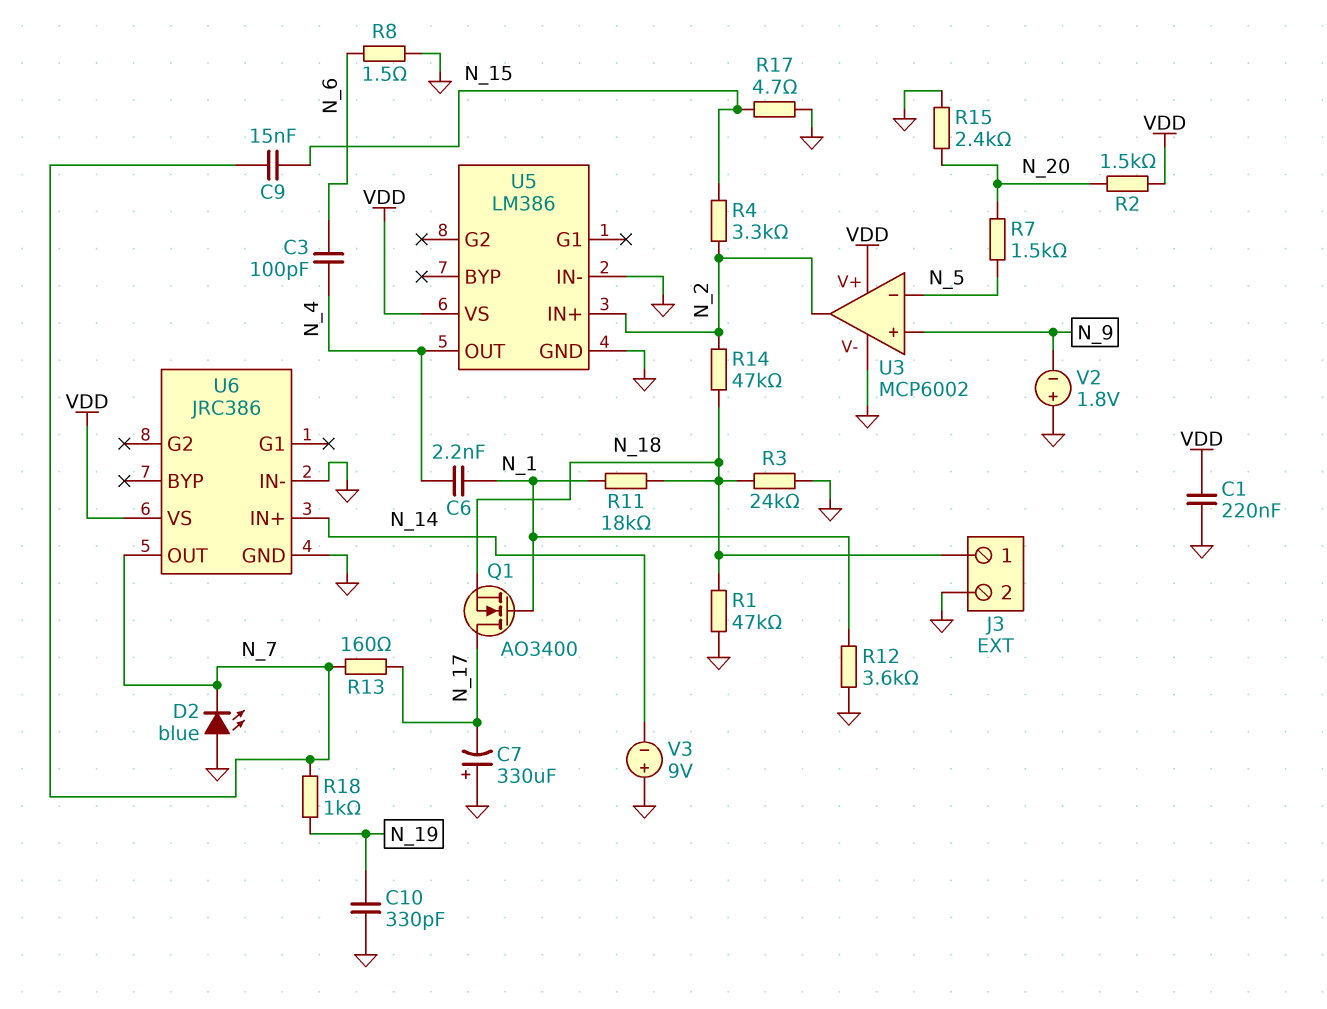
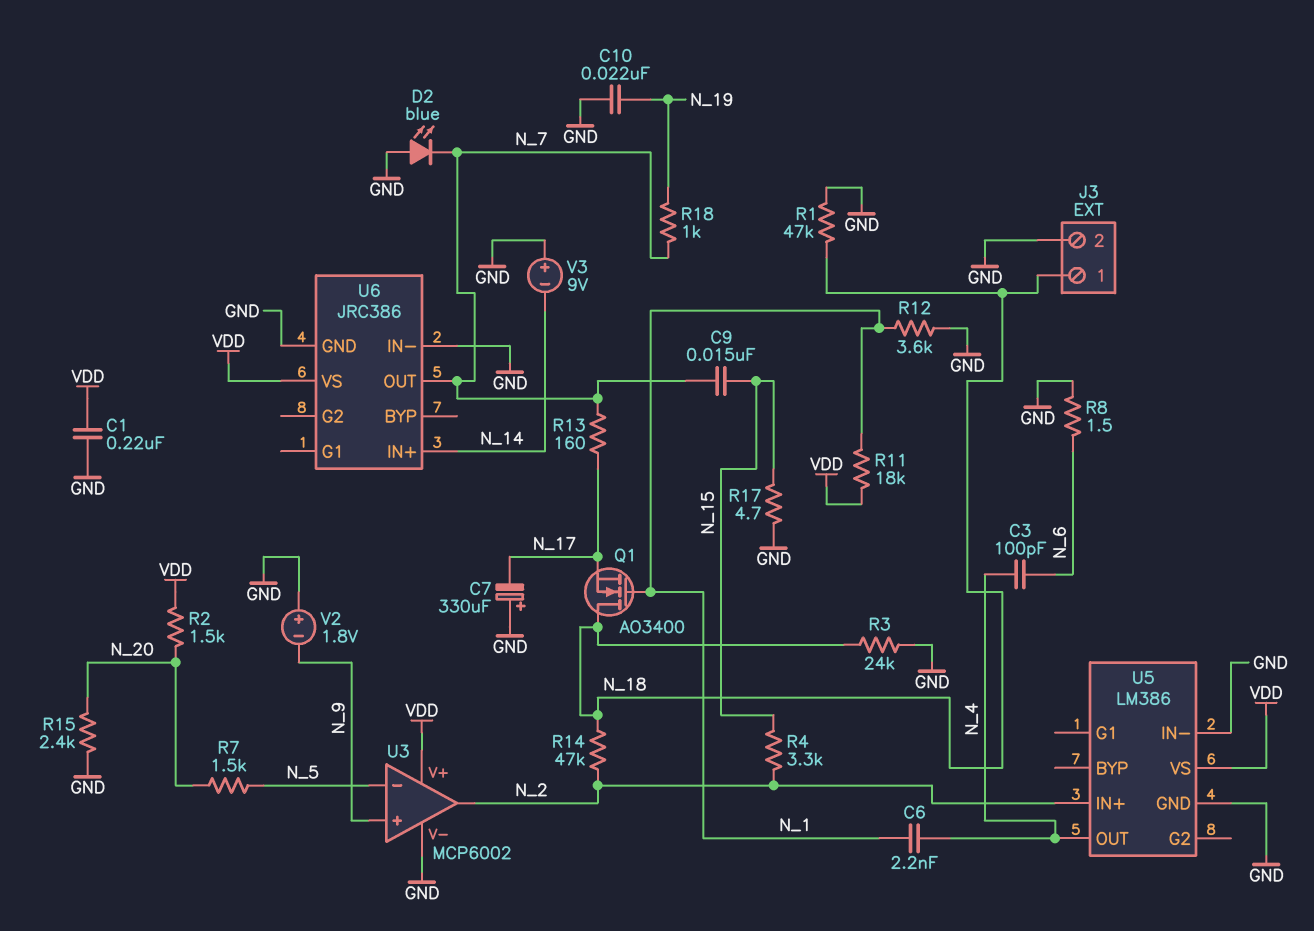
C10: 330pF (GND, N_19) -> 22nF (GND, N_19)
Q1: NMOS AO3400 (G N_1, D N_17, S N_18) -> NMOS AO3400 (G N_1, D N_18, S N_17)
R11: 18k (N_1, N_18) -> 18k (N_1, VDD)

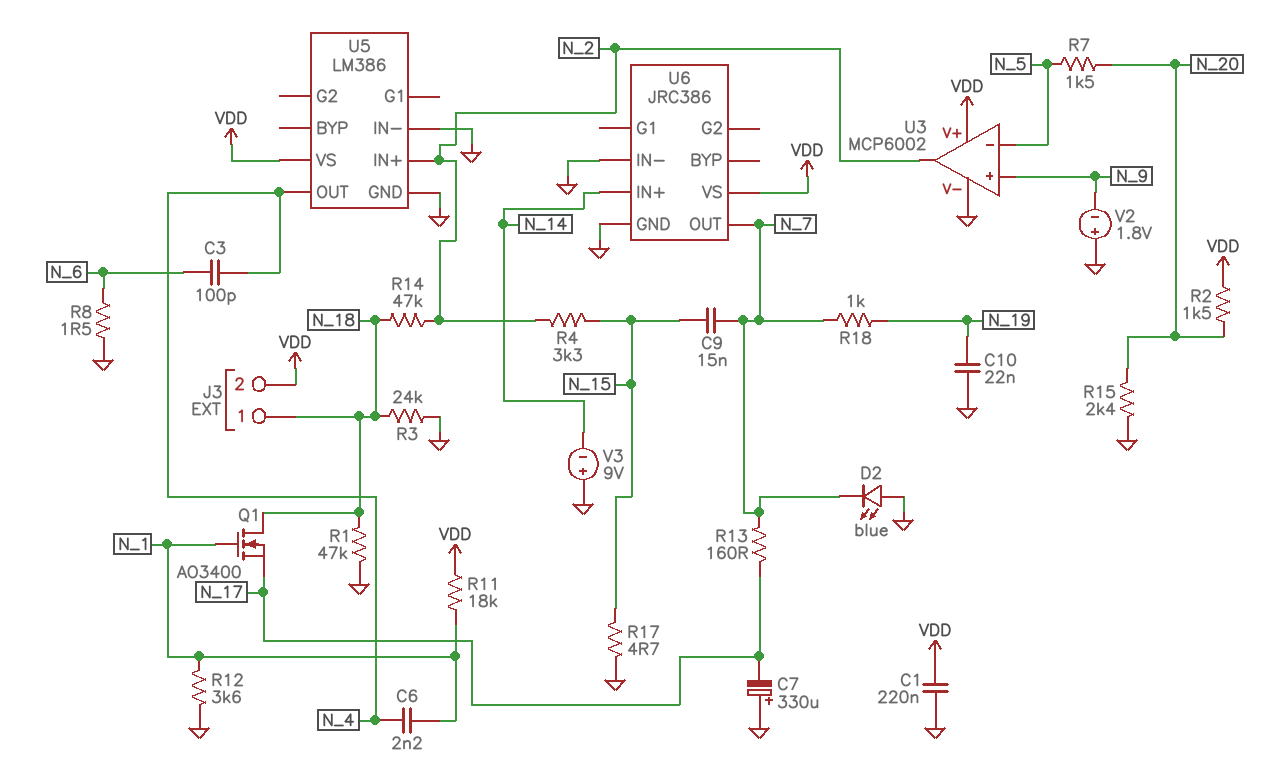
J3 pin 2: GND -> VDD

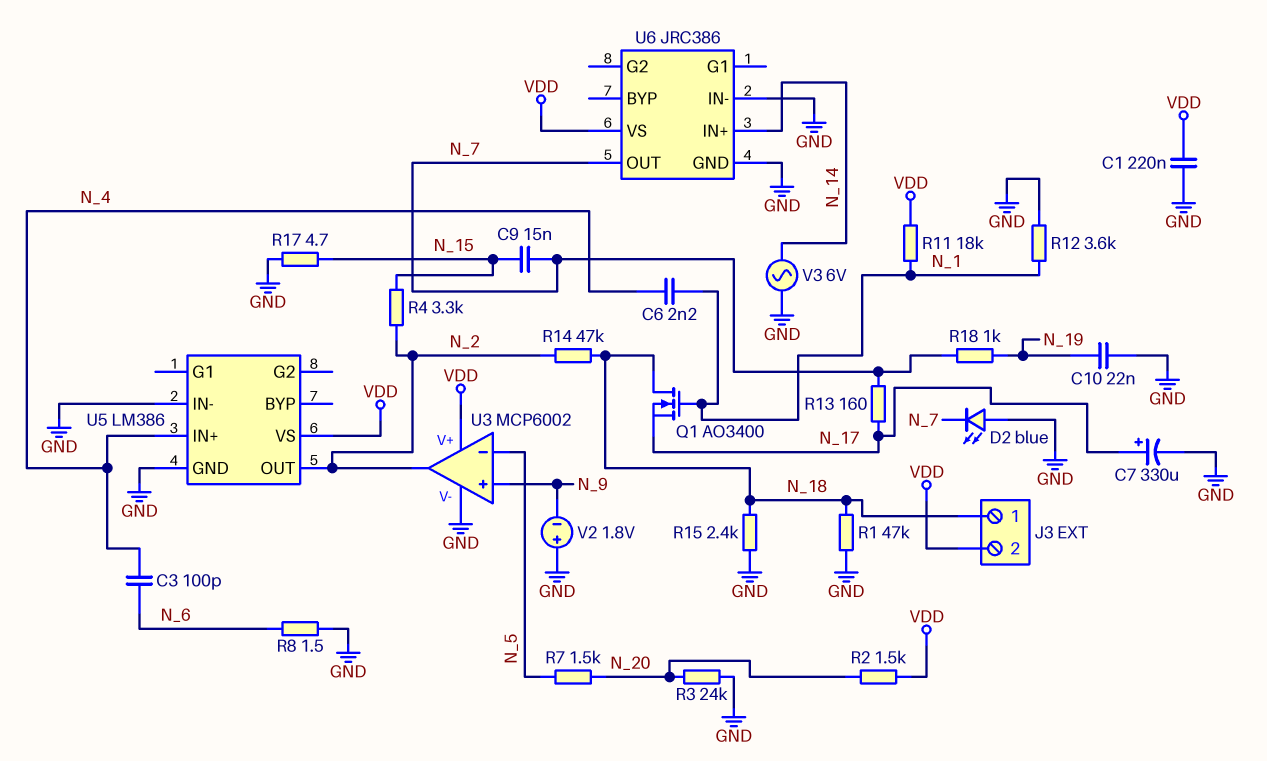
C7: 330uF (plus GND, minus N_17) -> 330uF (plus N_17, minus GND)
R3: 24k (GND, N_18) -> 24k (GND, N_20)
R15: 2.4k (GND, N_20) -> 2.4k (GND, N_18)
U5 pin IN+: N_2 -> N_4
U5 pin OUT: N_4 -> N_2
V3: 9V (plus GND, minus N_14) -> AC 6V (GND, N_14)

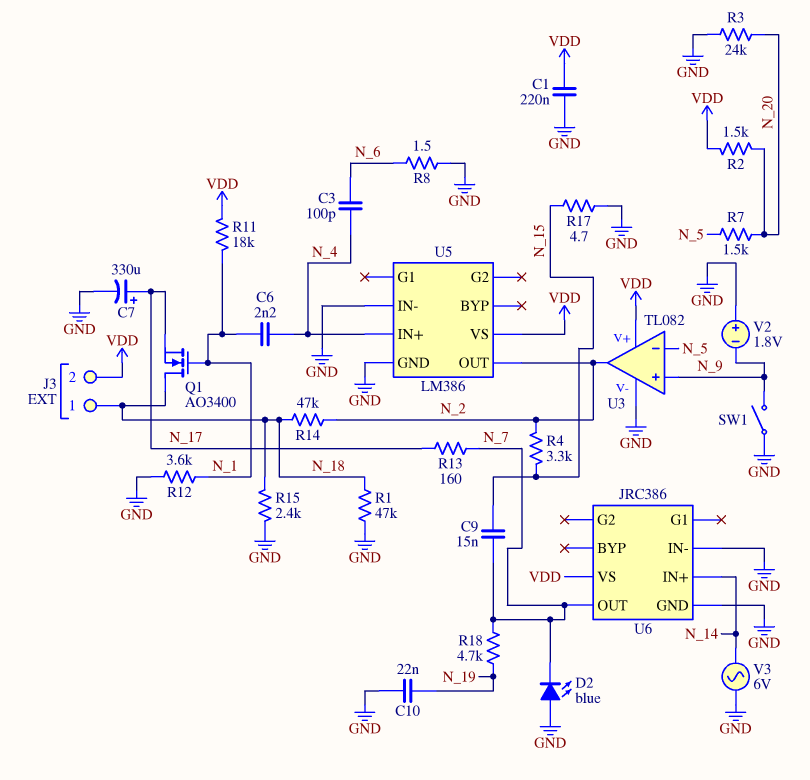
R18: 1k (N_7, N_19) -> 4.7k (N_7, N_19)
SW1: none -> switch (GND, N_9)
U3: MCP6002 -> TL082

